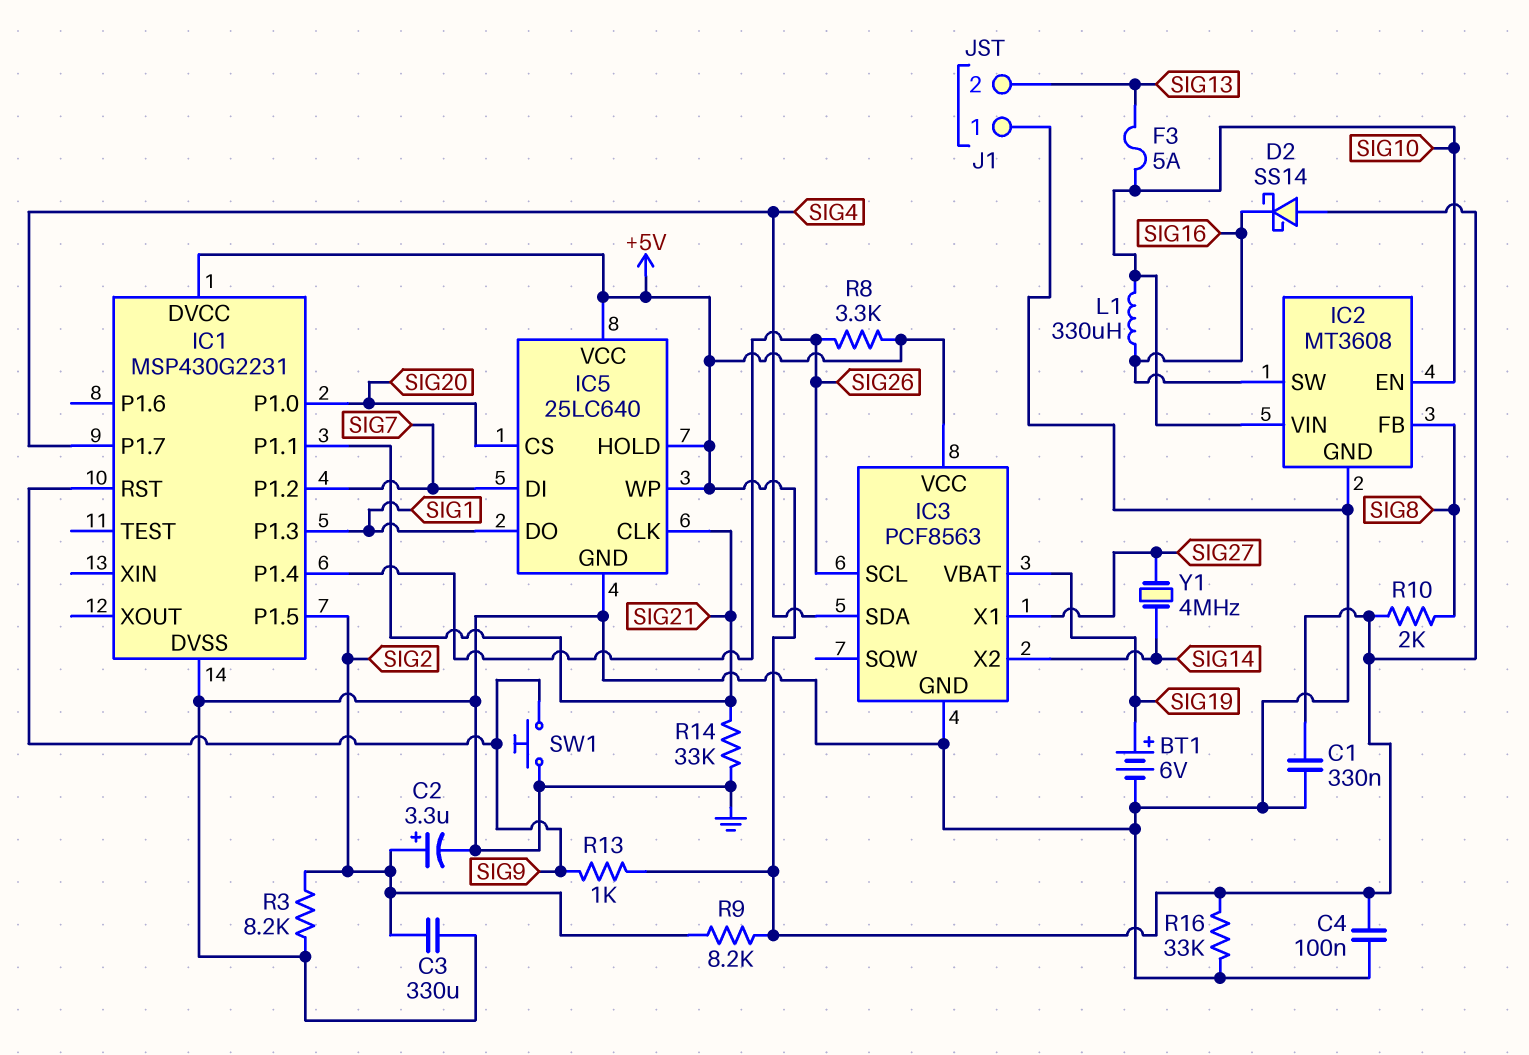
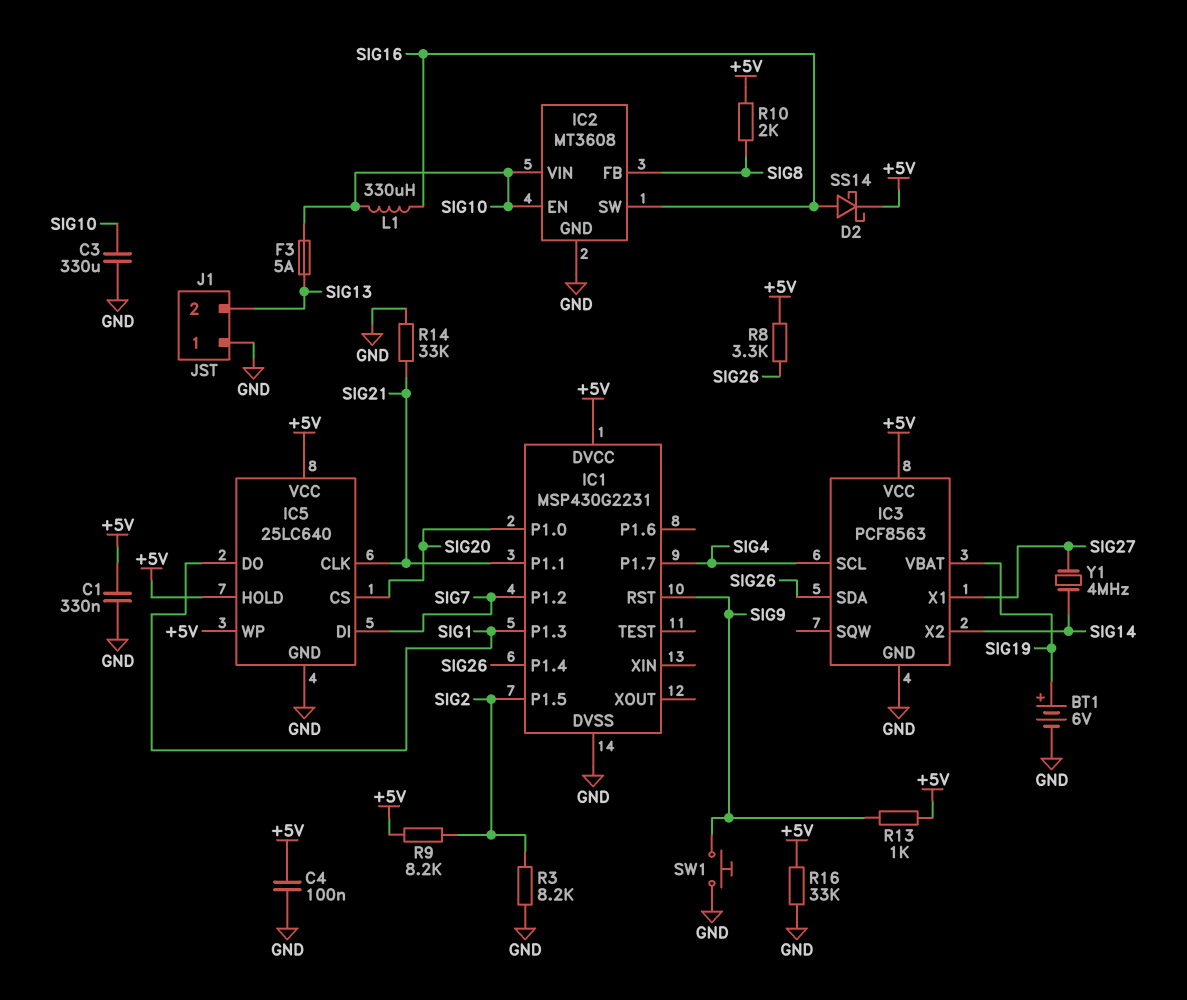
C2: 3.3uF (plus SIG2, minus GND) -> none
C3: 330uF (GND, SIG2) -> 330uF (GND, SIG10)
D2: schottky SS14 (A +5V, K SIG16) -> schottky SS14 (A SIG16, K +5V)
IC3 pin SCL: SIG26 -> SIG4
IC3 pin SDA: SIG4 -> SIG26

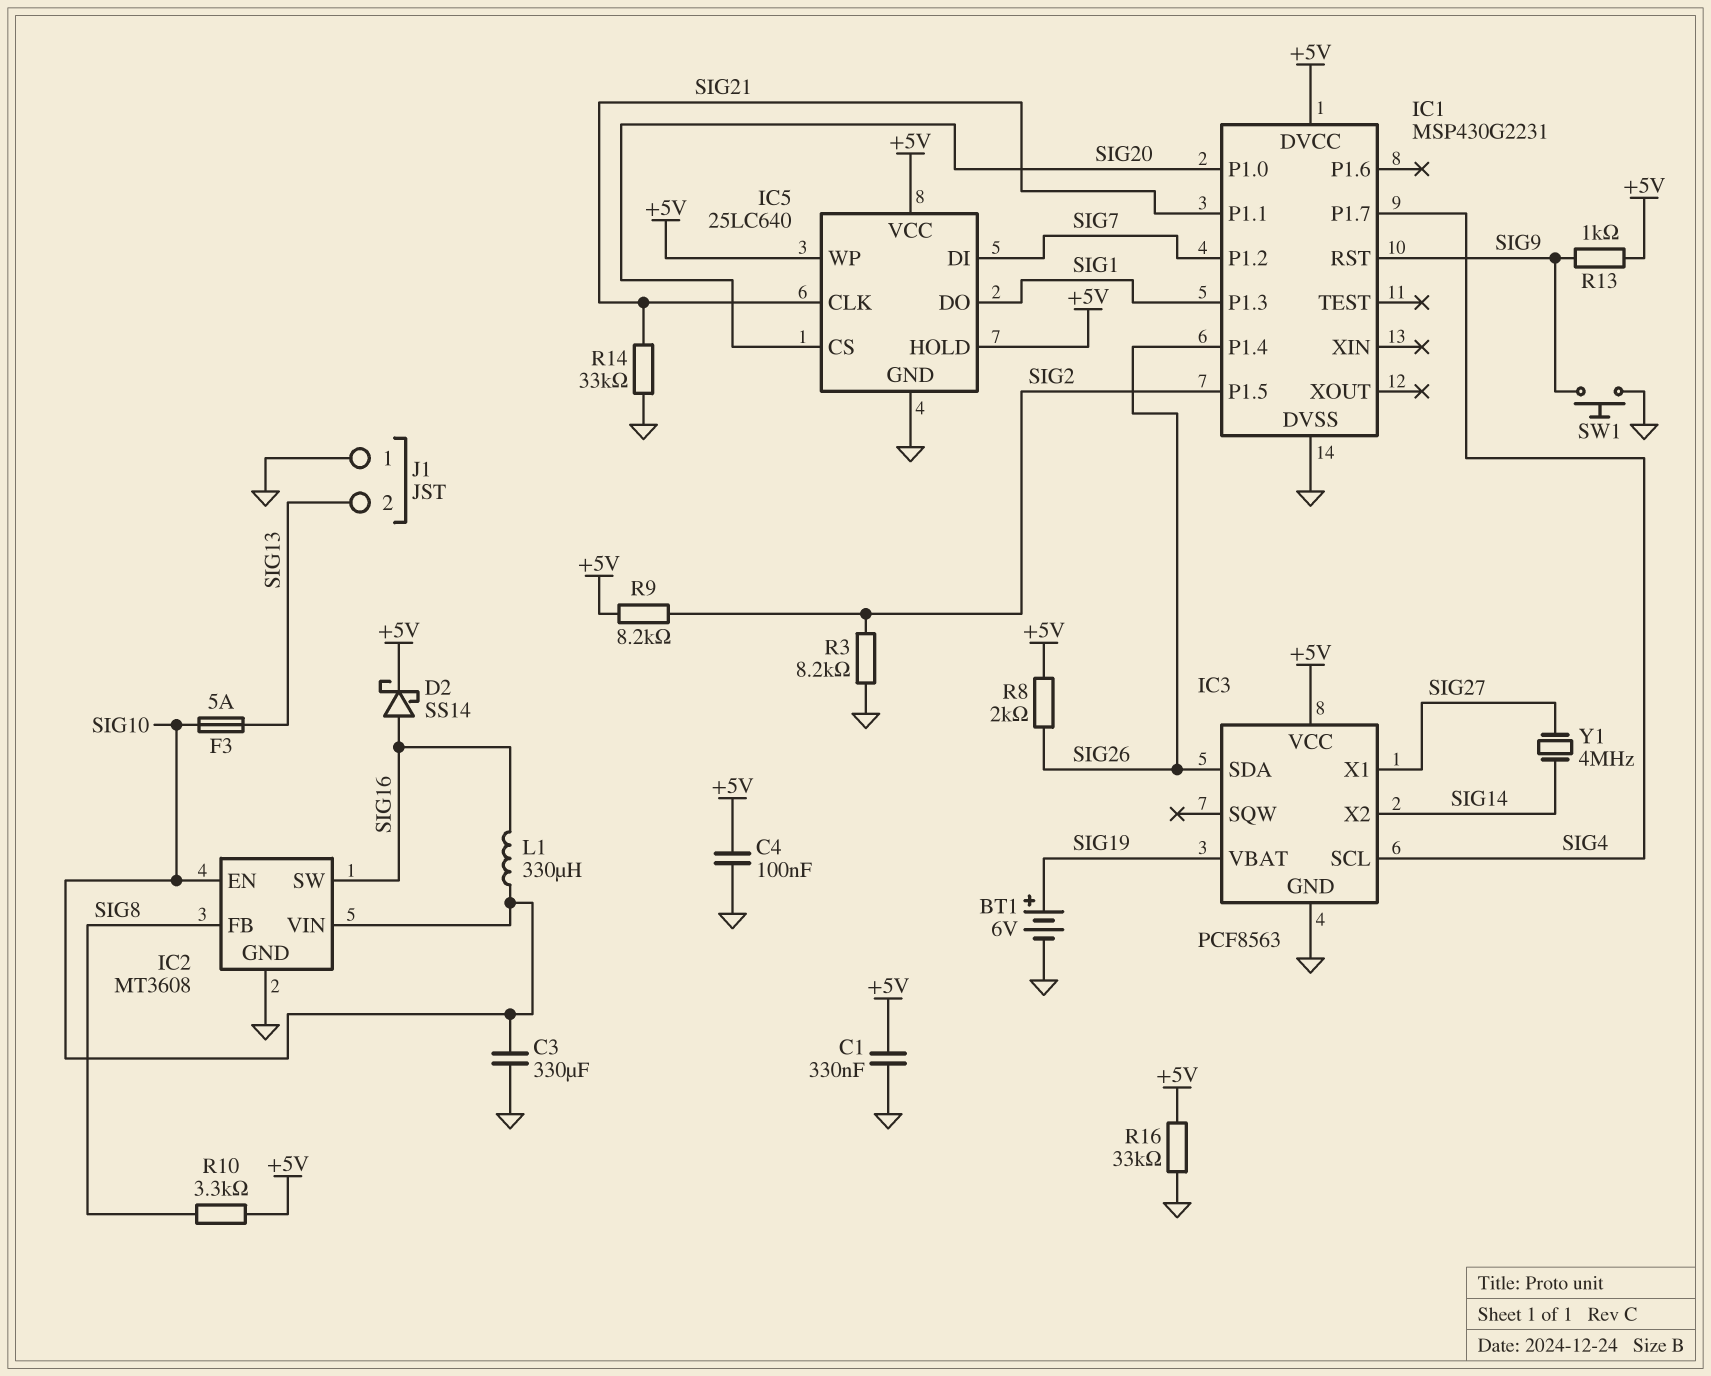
R8: 3.3k (+5V, SIG26) -> 2k (+5V, SIG26)
R10: 2k (+5V, SIG8) -> 3.3k (+5V, SIG8)

